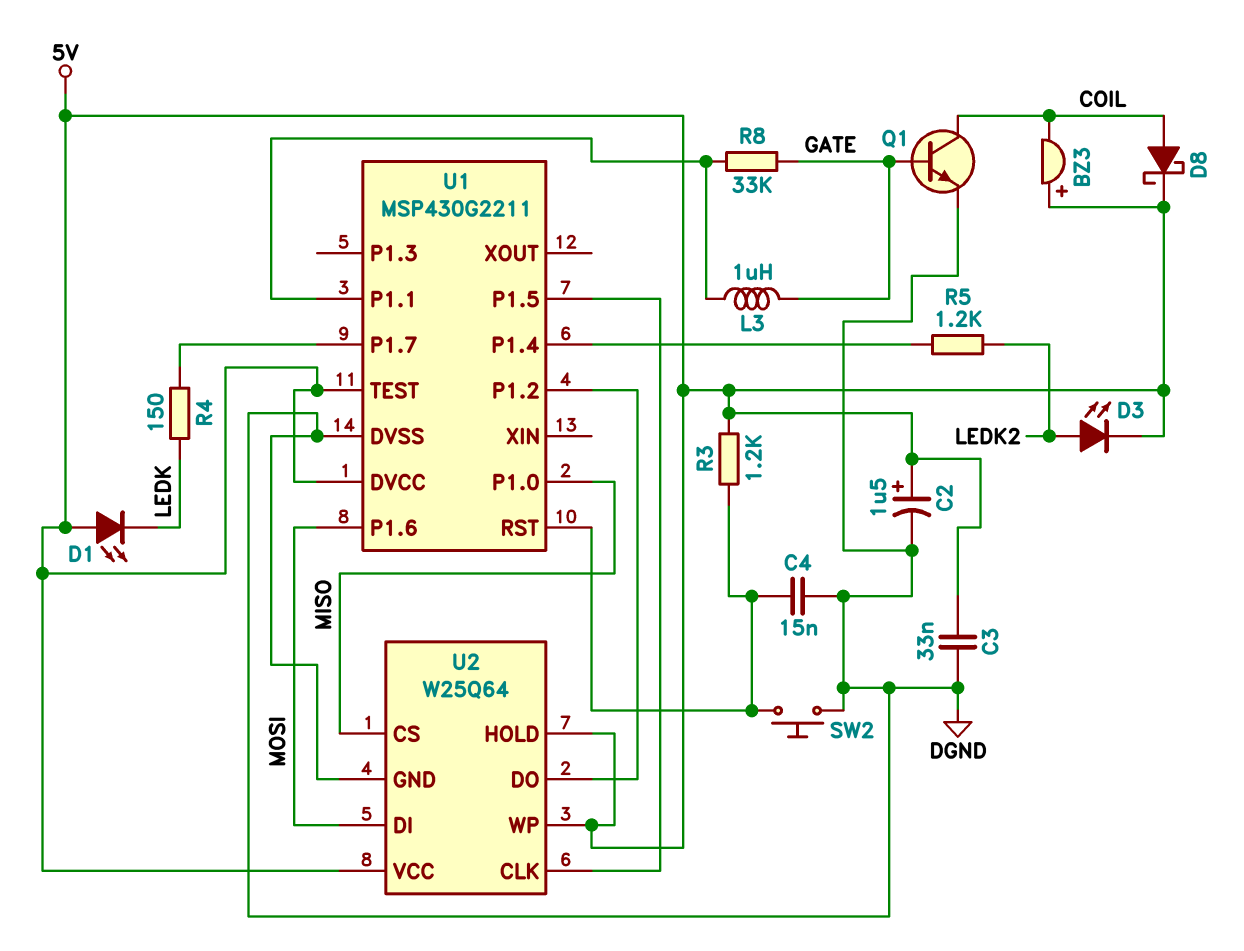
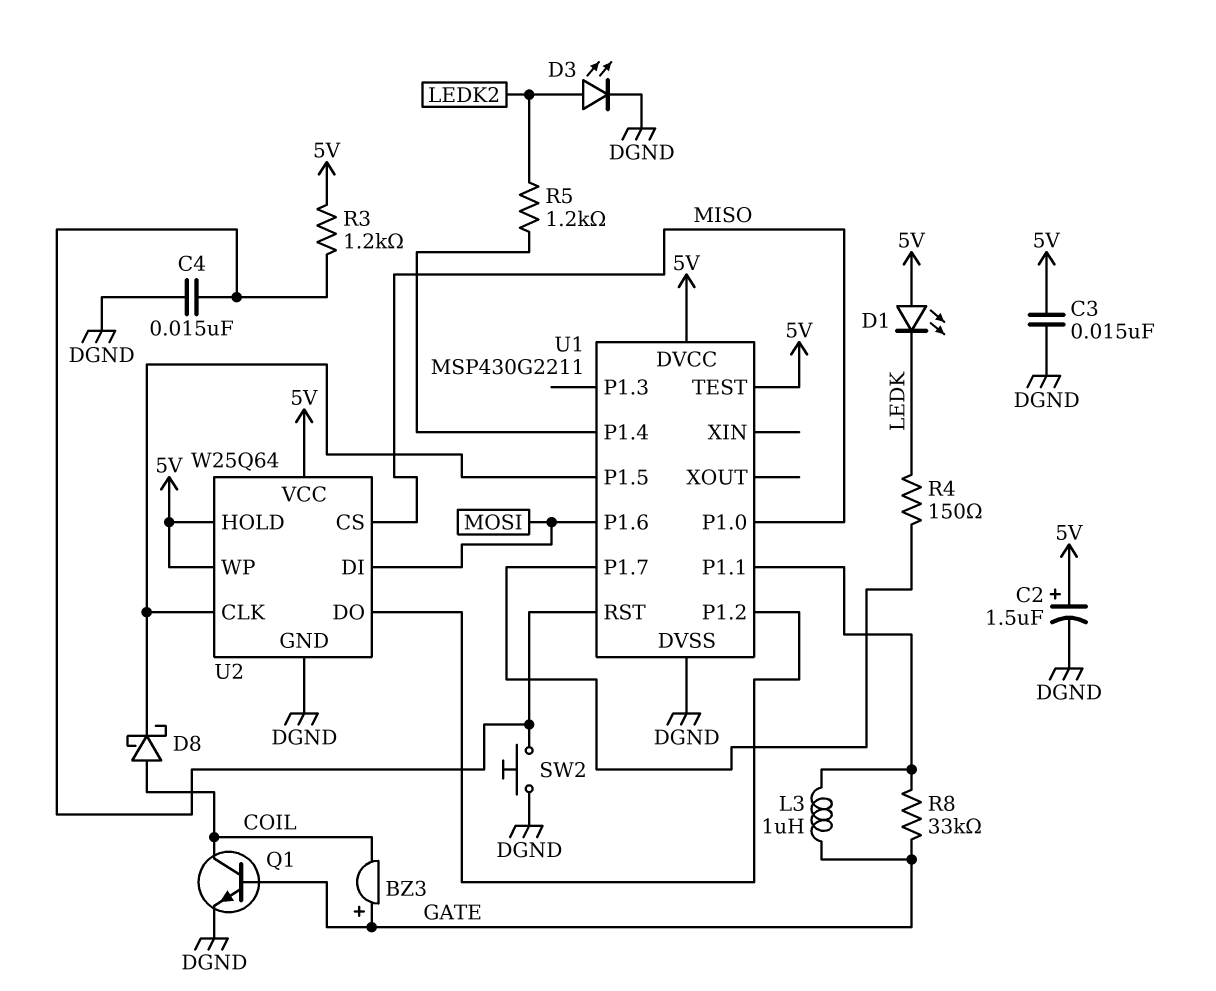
BZ3: buzzer (plus 5V, minus COIL) -> buzzer (plus GATE, minus COIL)
C3: 33nF (5V, DGND) -> 15nF (5V, DGND)
D3: LED (A LEDK2, K 5V) -> LED (A LEDK2, K DGND)
D8: schottky (A COIL, K 5V) -> schottky (A COIL, K U1/P1.5)

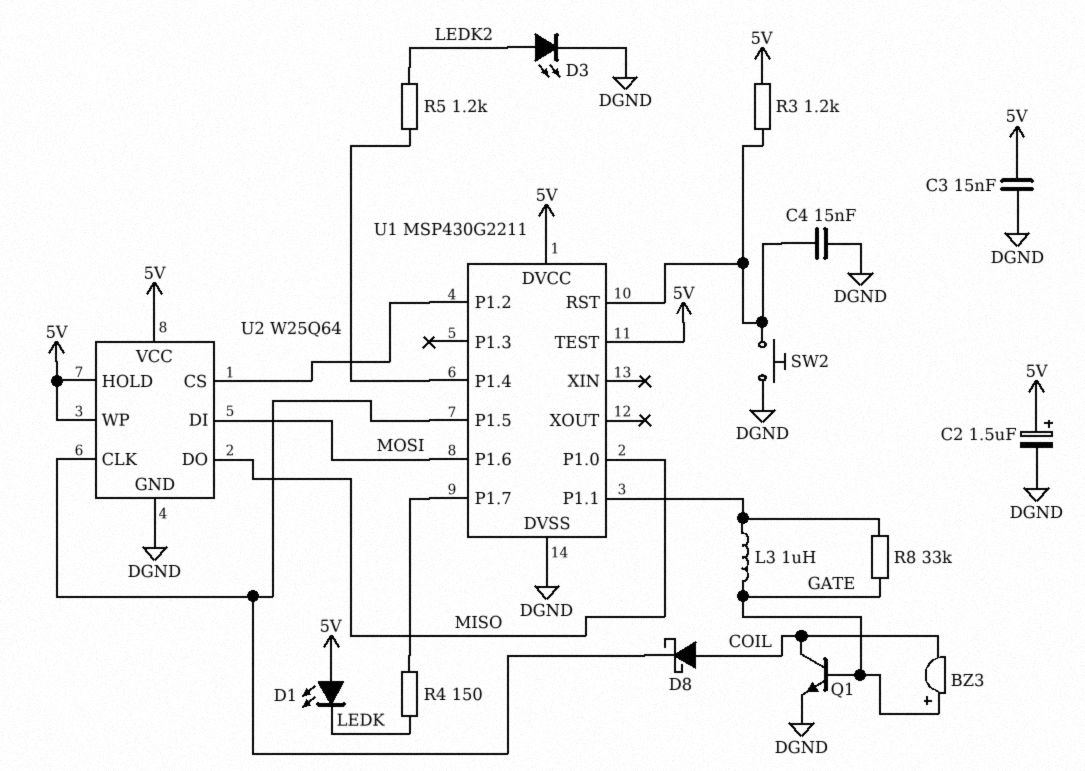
U2 pin CS: MISO -> U1/P1.2
U2 pin DO: U1/P1.2 -> MISO

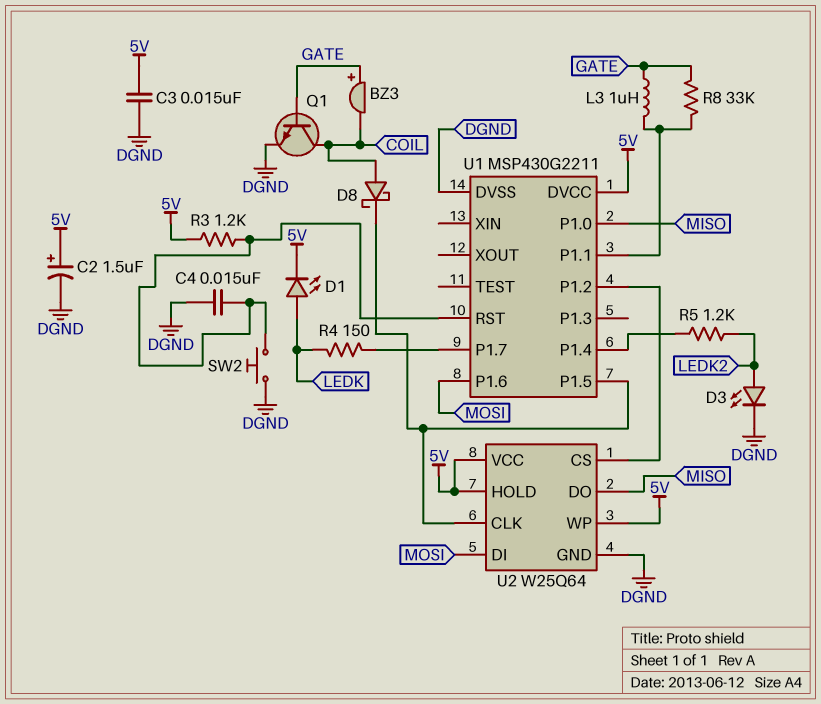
D1: LED (A 5V, K LEDK) -> LED (A LEDK, K 5V)
U1 pin TEST: 5V -> none

